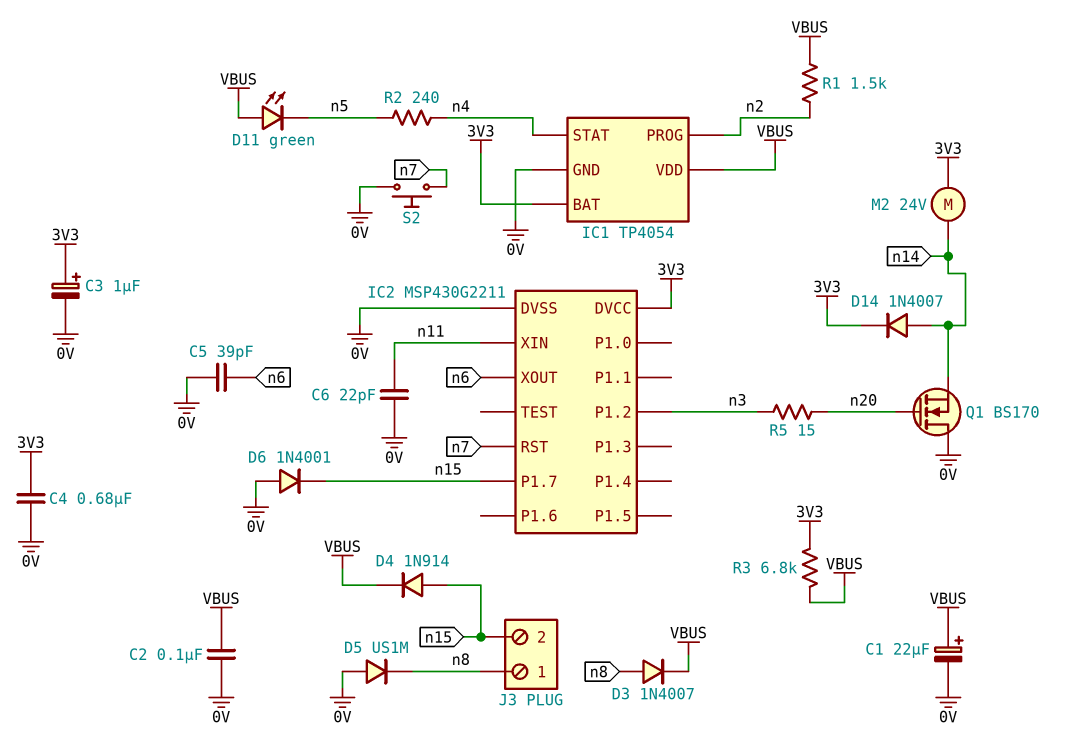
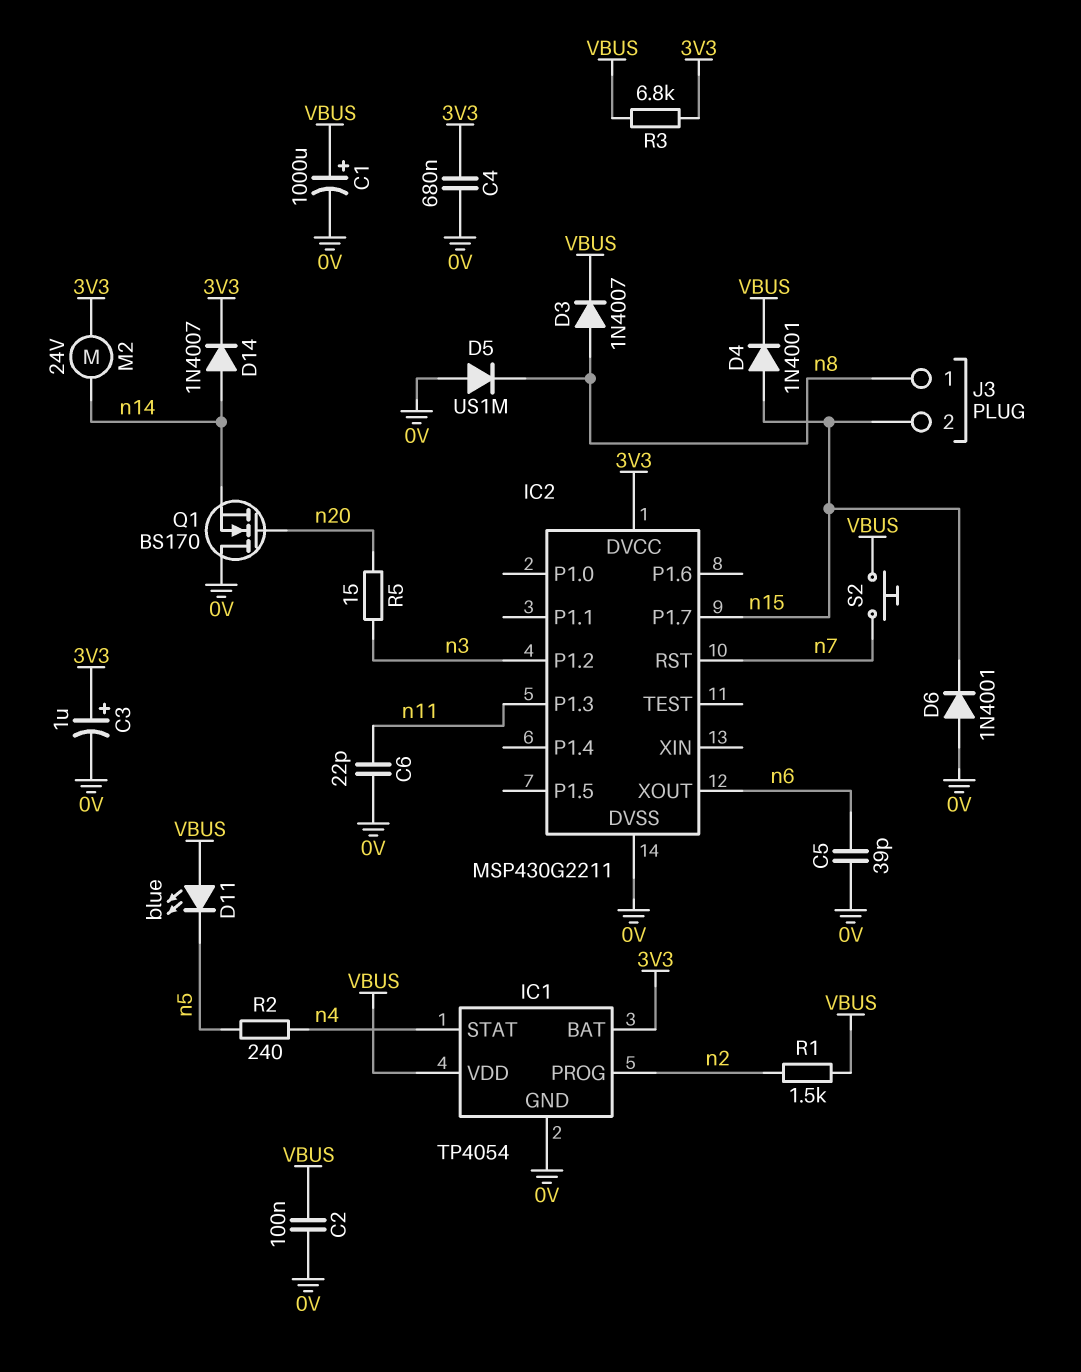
C1: 22uF (plus VBUS, minus 0V) -> 1000uF (plus VBUS, minus 0V)
D4: diode 1N914 (A n15, K VBUS) -> diode 1N4001 (A n15, K VBUS)
D11: LED green (A VBUS, K n5) -> LED blue (A VBUS, K n5)
IC2 pin P1.3: none -> n11
IC2 pin XIN: n11 -> none
S2: button (0V, n7) -> button (VBUS, n7)

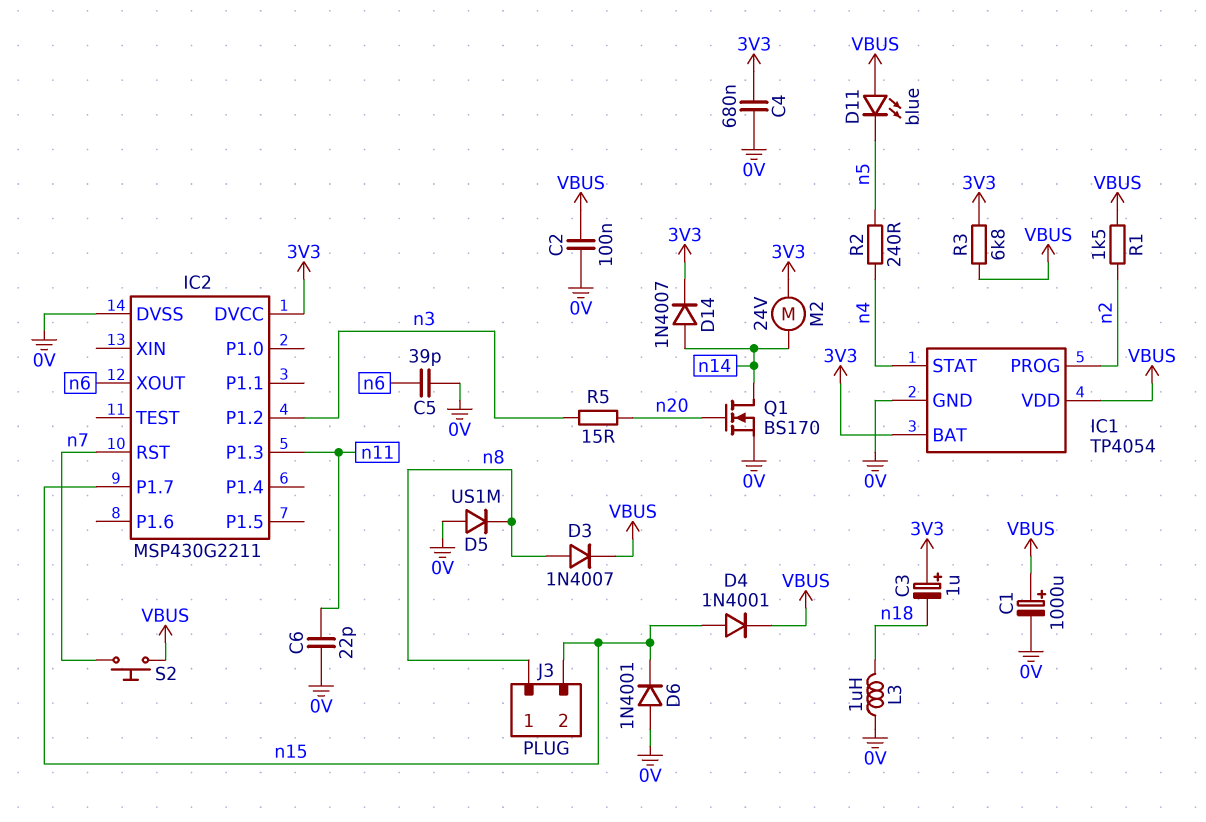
C3: 1uF (plus 3V3, minus 0V) -> 1uF (plus 3V3, minus n18)
L3: none -> 1uH (0V, n18)
Q1: NMOS BS170 (G n20, D 0V, S n14) -> NMOS BS170 (G n20, D n14, S 0V)

